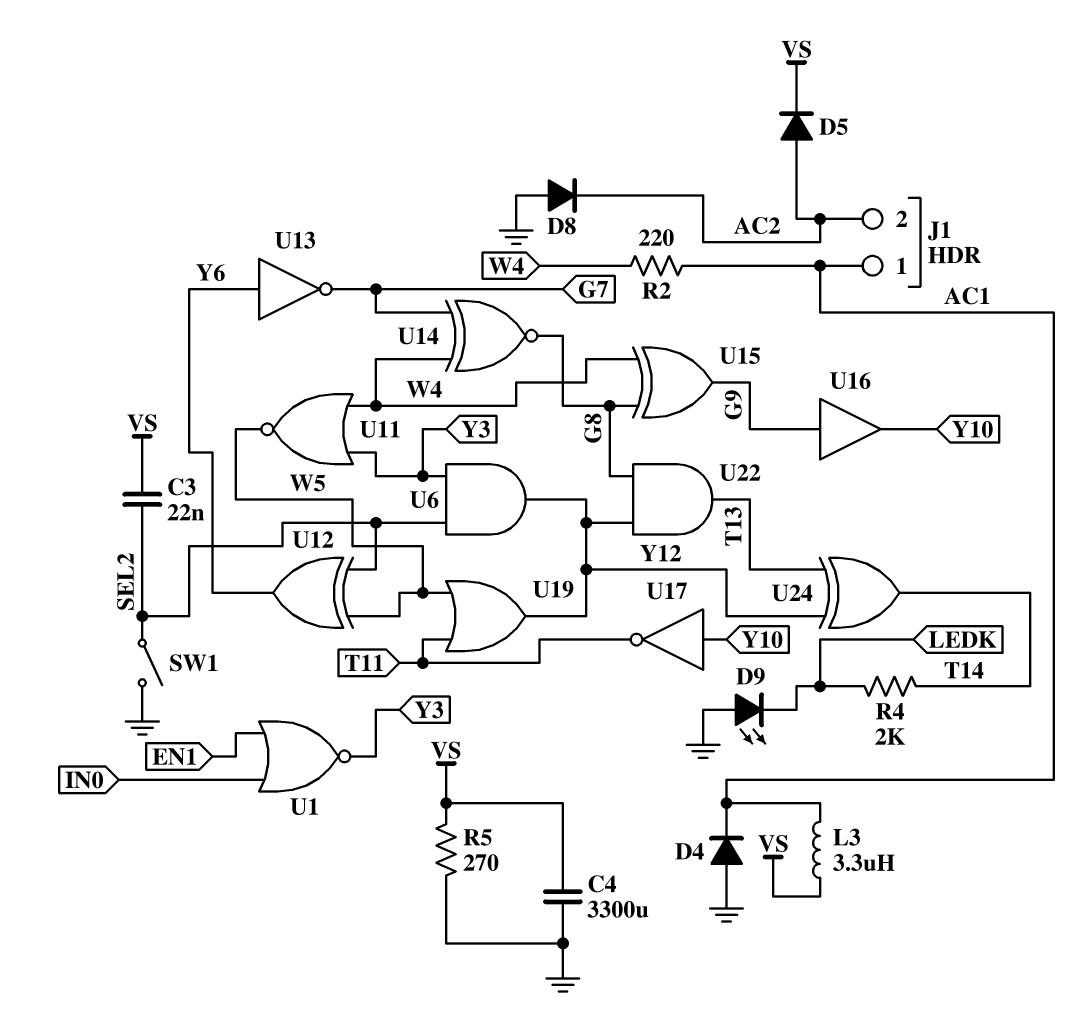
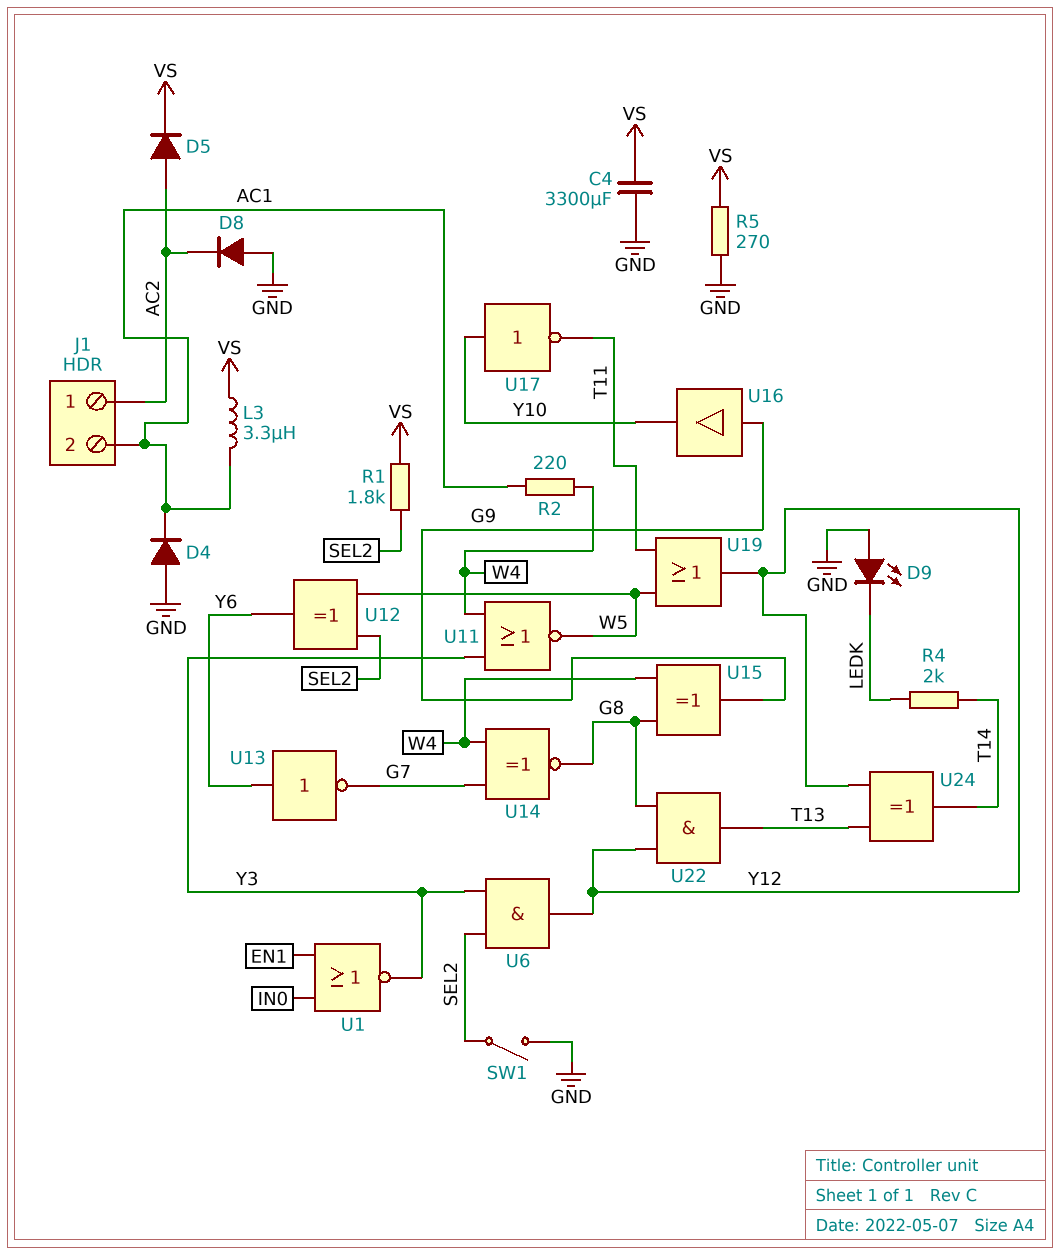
C3: 22nF (SEL2, VS) -> none
J1 pin 1: AC1 -> AC2
J1 pin 2: AC2 -> AC1
R1: none -> 1.8k (SEL2, VS)

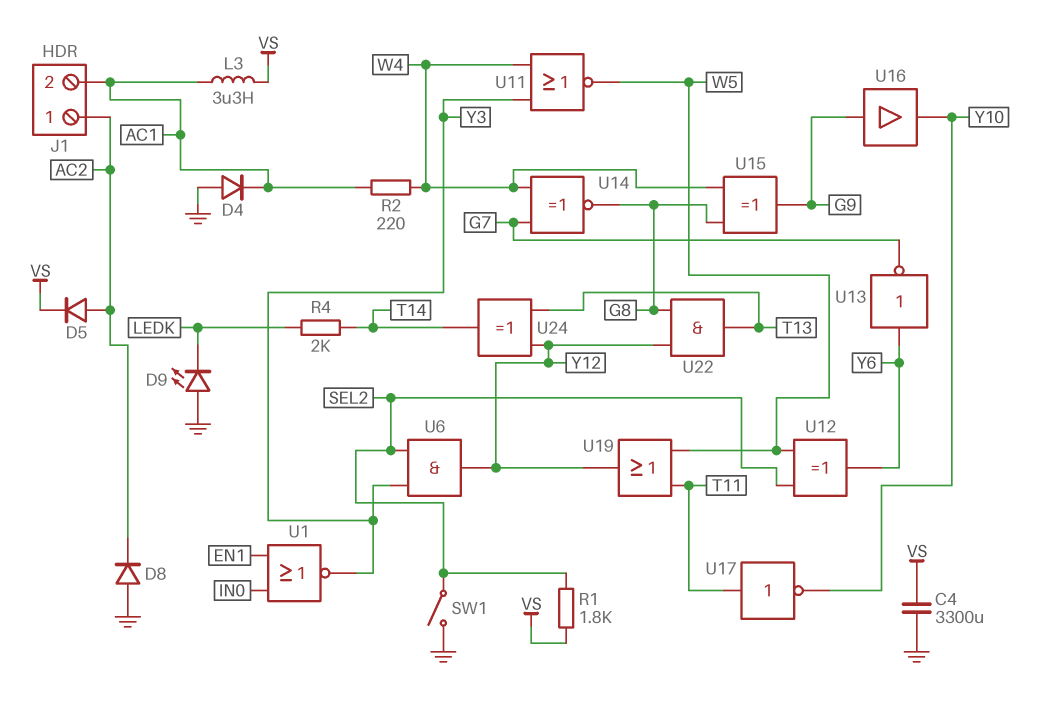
R5: 270 (GND, VS) -> none
U17: NOT (in Y10, out T11) -> NOT (in T11, out Y10)

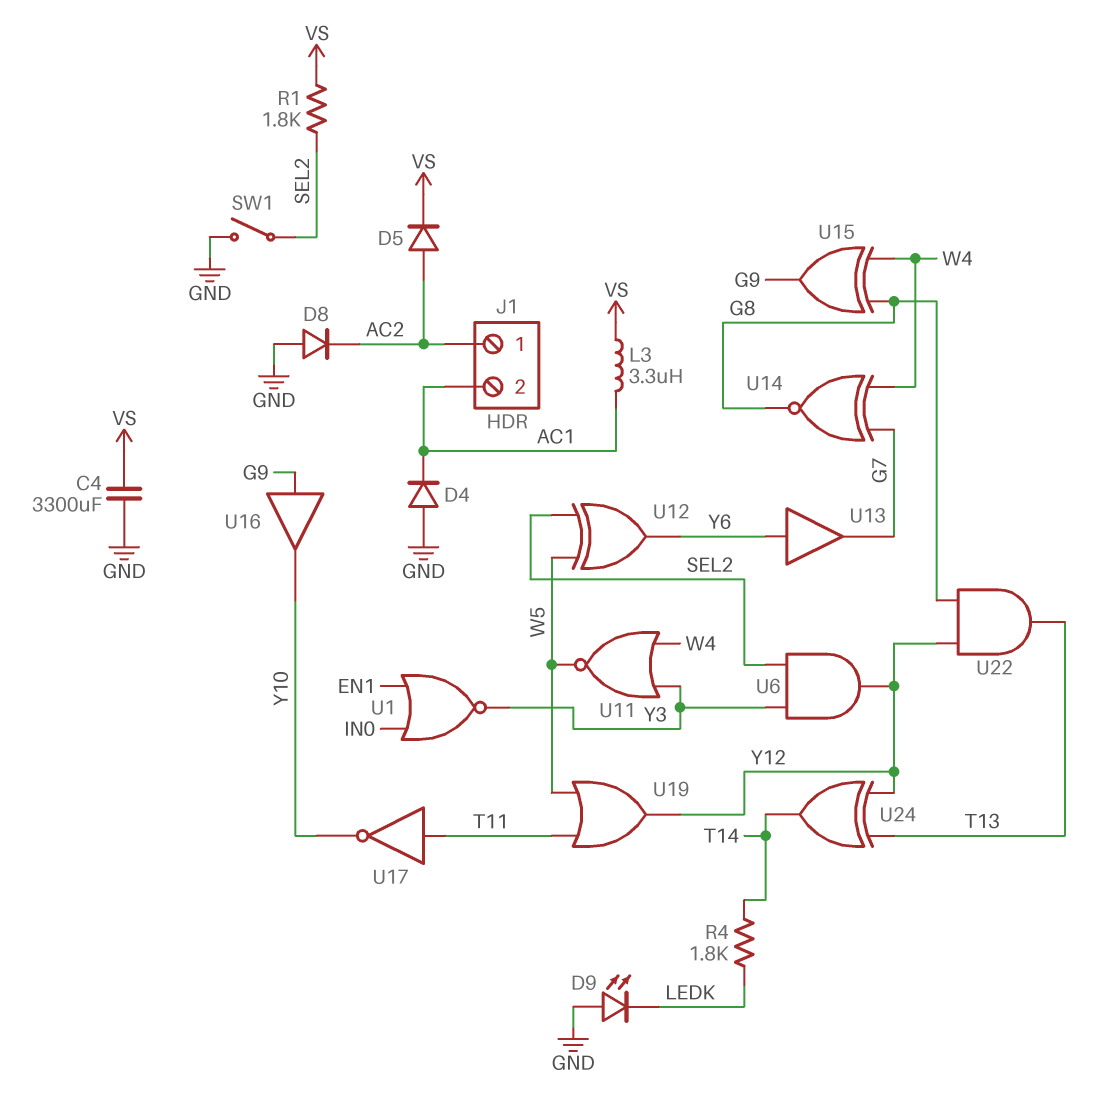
R2: 220 (AC1, W4) -> none
R4: 2k (LEDK, T14) -> 1.8k (LEDK, T14)
U13: NOT (in Y6, out G7) -> buffer (in Y6, out G7)

